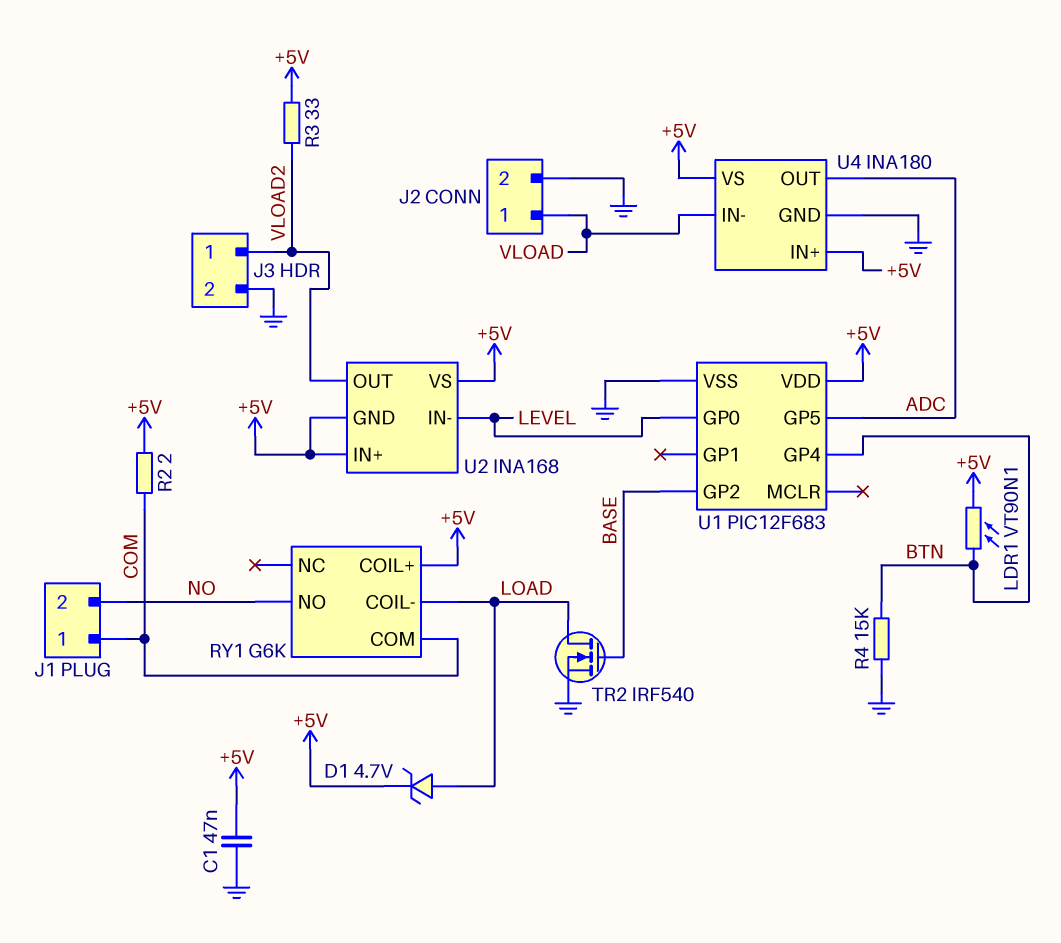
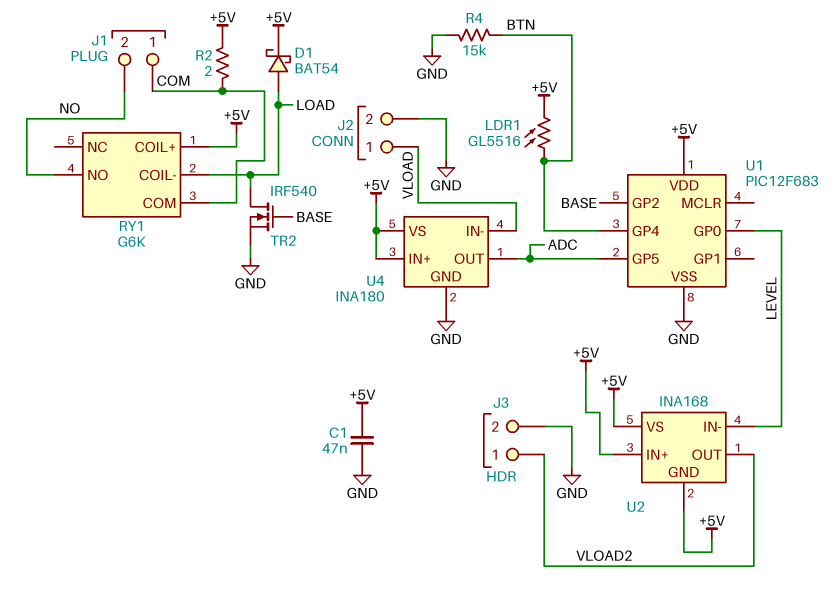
D1: zener 4.7V (A LOAD, K +5V) -> schottky BAT54 (A LOAD, K +5V)
LDR1: VT90N1 (+5V, BTN) -> GL5516 (+5V, BTN)
R3: 33 (+5V, VLOAD2) -> none

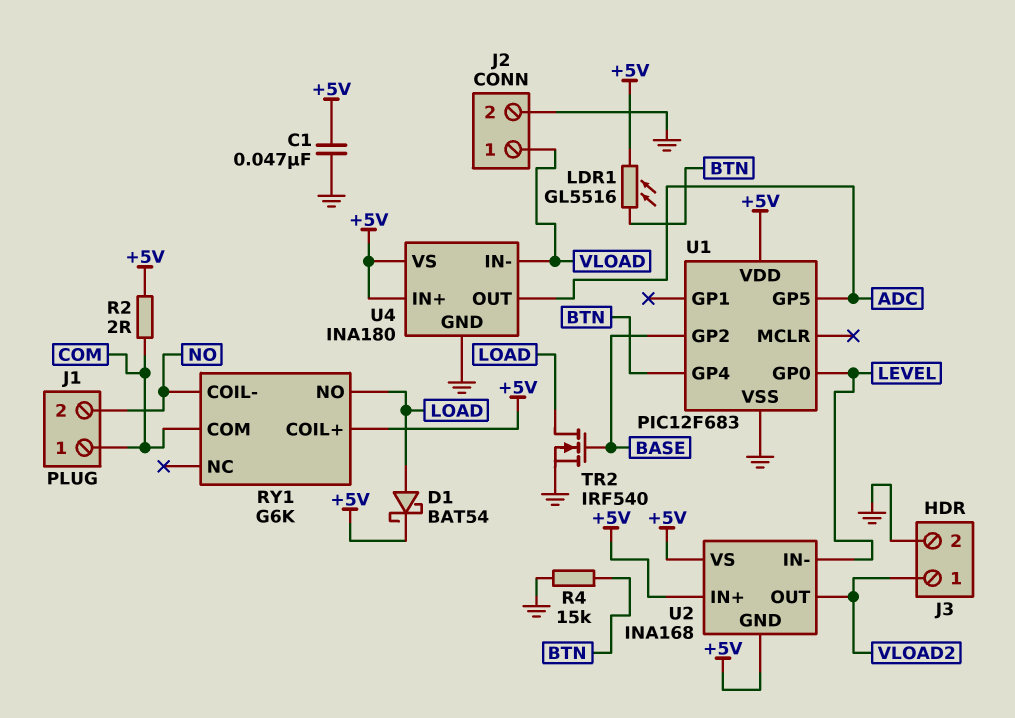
RY1 pin COIL-: LOAD -> NO
RY1 pin NO: NO -> LOAD

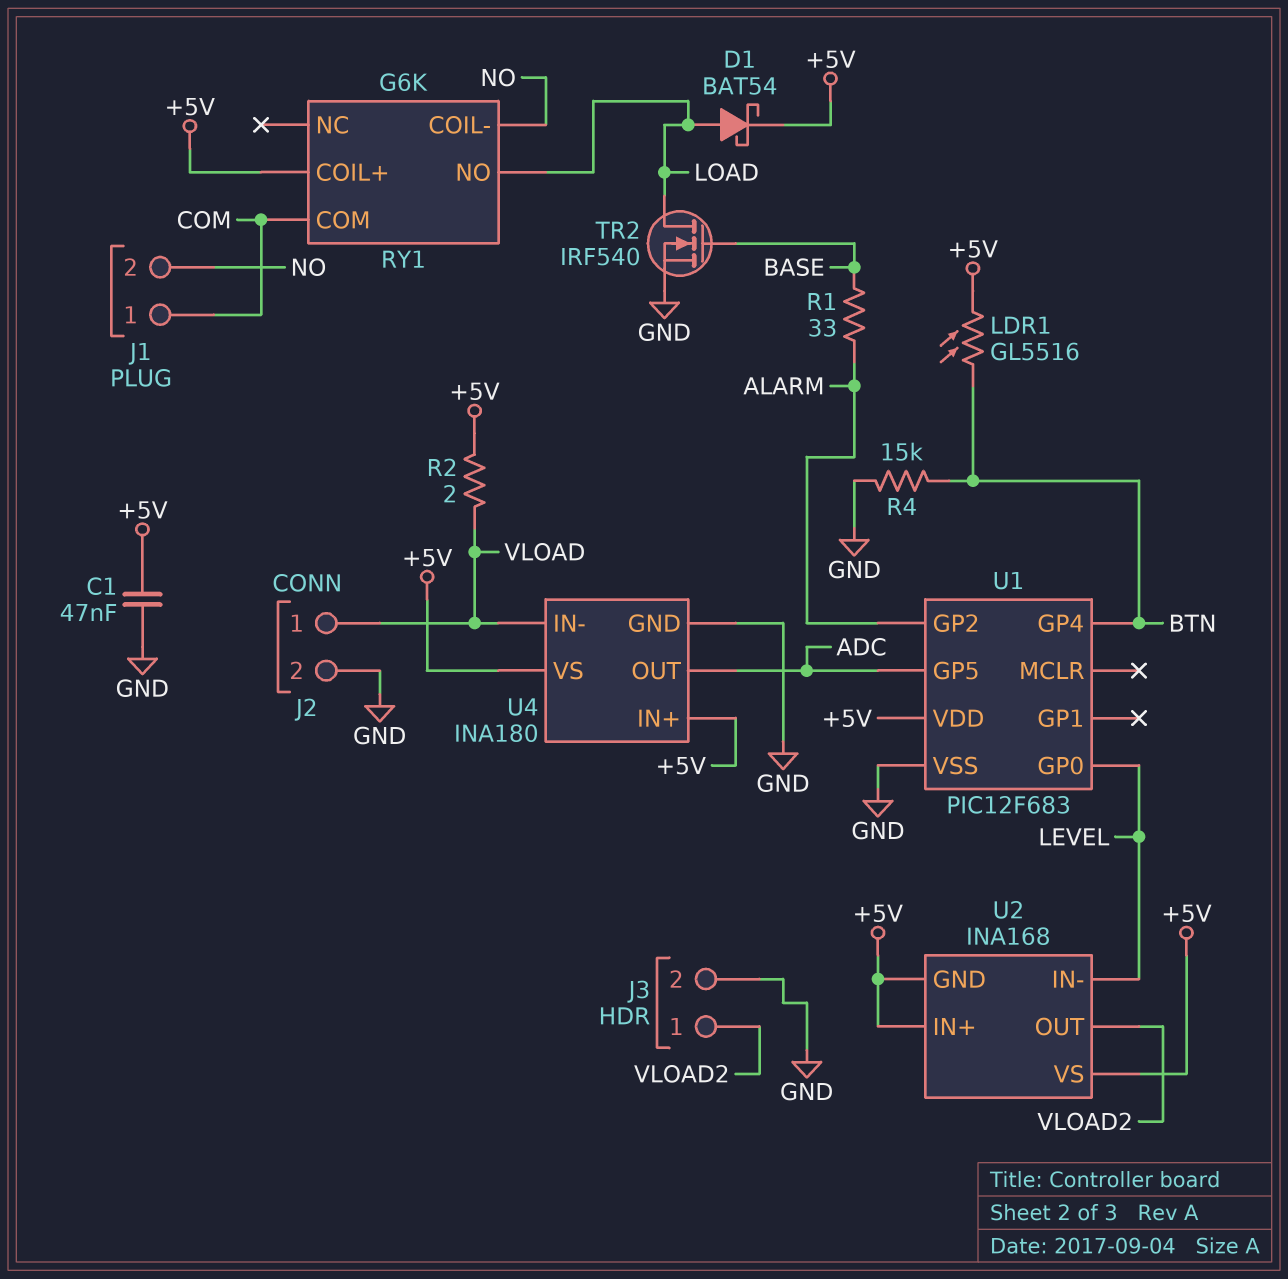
R1: none -> 33 (ALARM, BASE)
R2: 2 (+5V, COM) -> 2 (+5V, VLOAD)
U1 pin GP2: BASE -> ALARM

